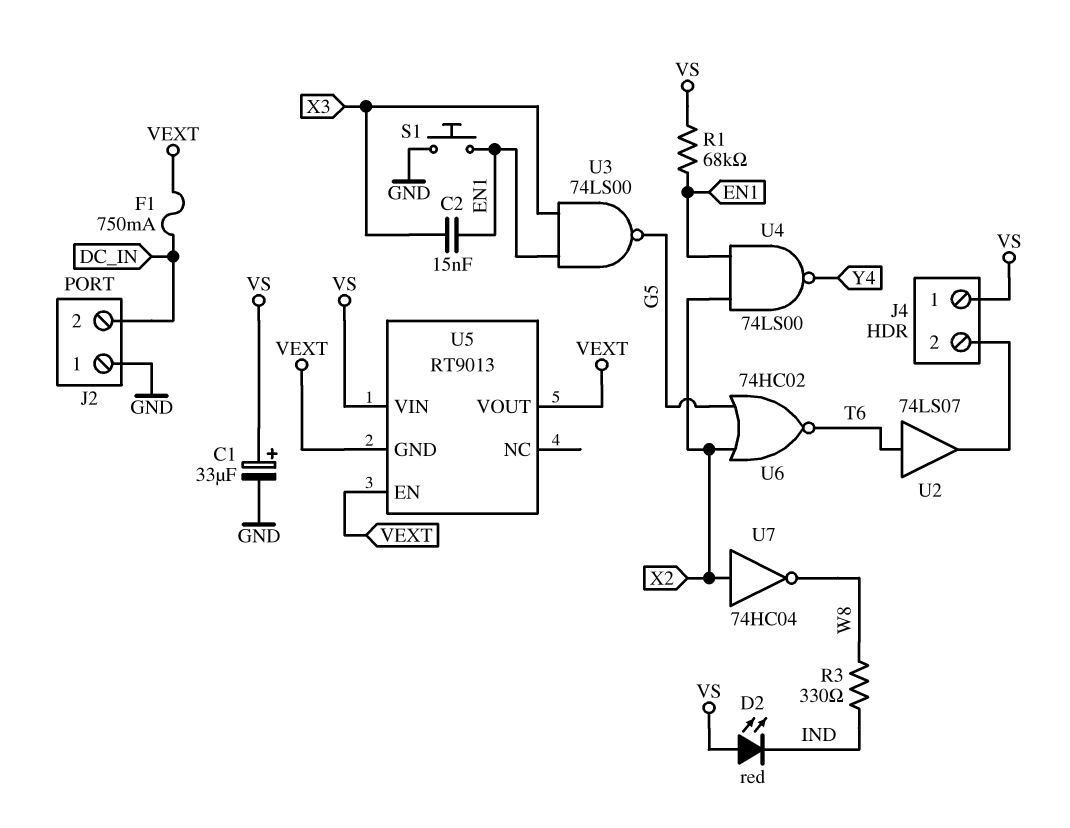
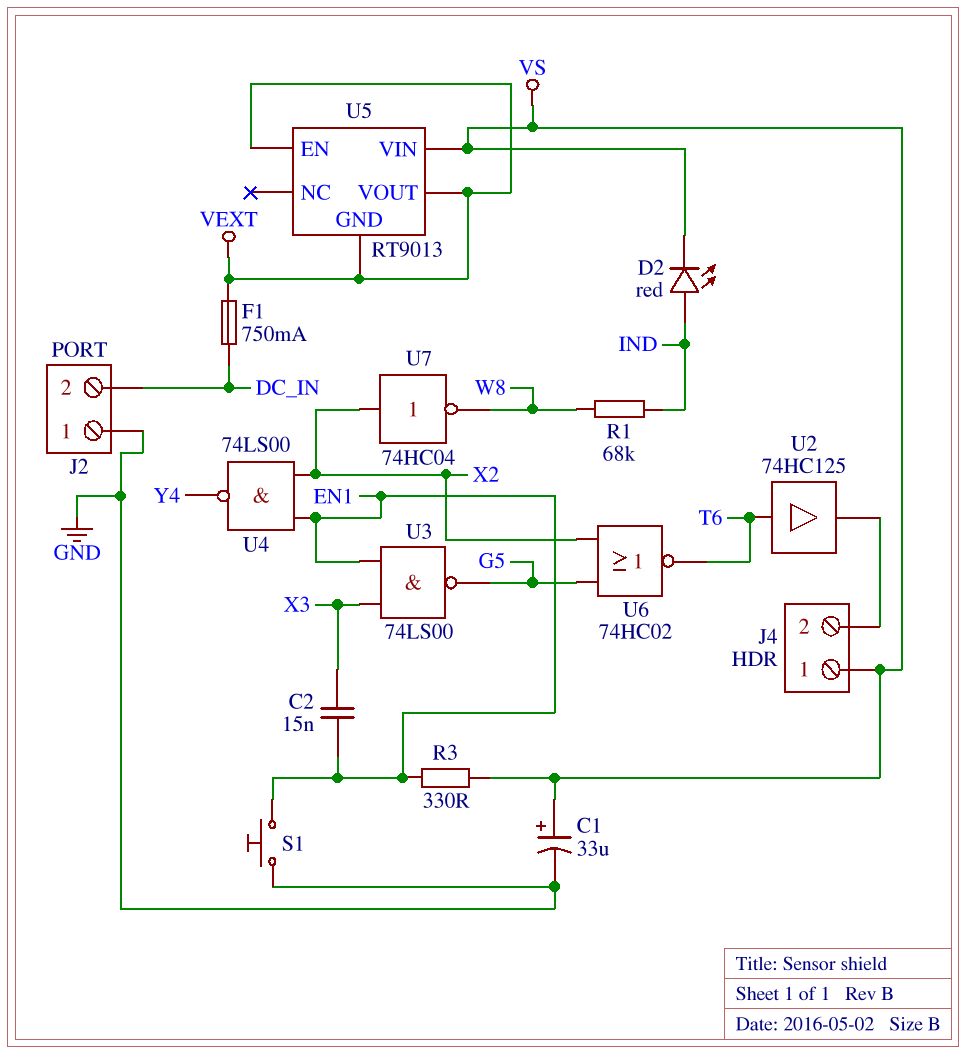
D2: LED red (A VS, K IND) -> LED red (A IND, K VS)
R1: 68k (EN1, VS) -> 68k (IND, W8)
R3: 330 (IND, W8) -> 330 (EN1, VS)
U2: buffer 74LS07 (in T6, out J4/2) -> buffer 74HC125 (in T6, out J4/2)

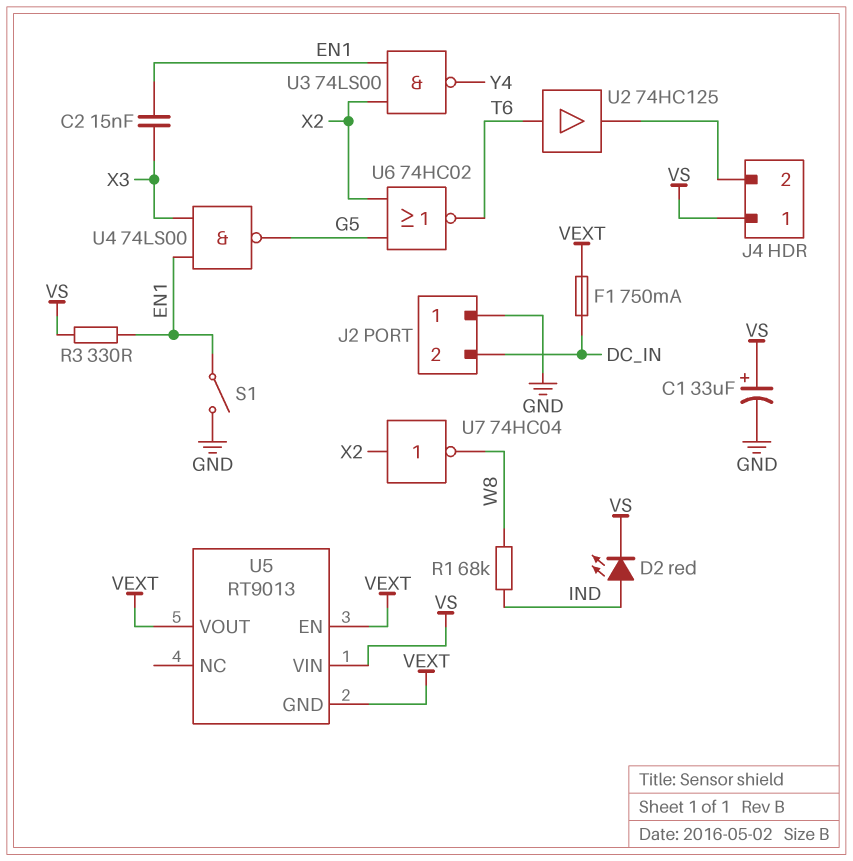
S1: button (EN1, GND) -> switch (EN1, GND)
U3: NAND 74LS00 (in EN1, in X3, out G5) -> NAND 74LS00 (in EN1, in X2, out Y4)
U4: NAND 74LS00 (in EN1, in X2, out Y4) -> NAND 74LS00 (in EN1, in X3, out G5)

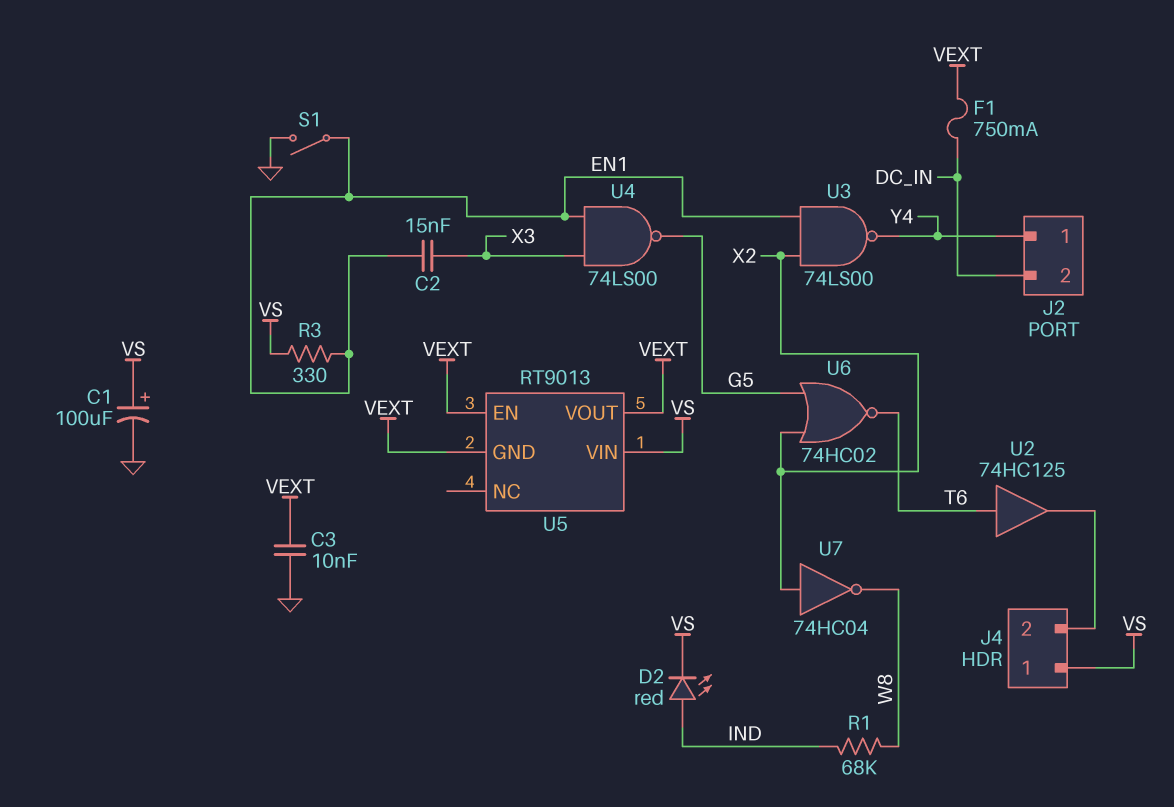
C1: 33uF (plus VS, minus GND) -> 100uF (plus VS, minus GND)
C3: none -> 10nF (GND, VEXT)
J2 pin 1: GND -> Y4

